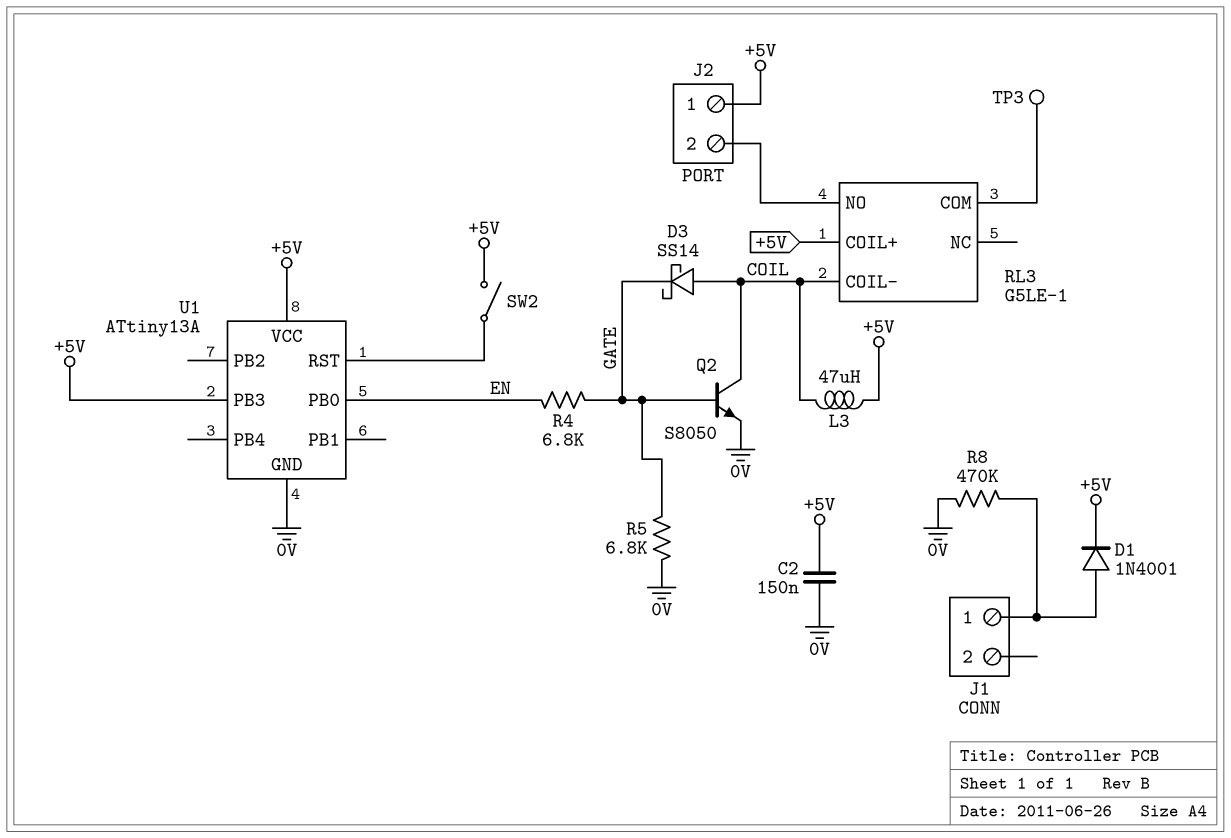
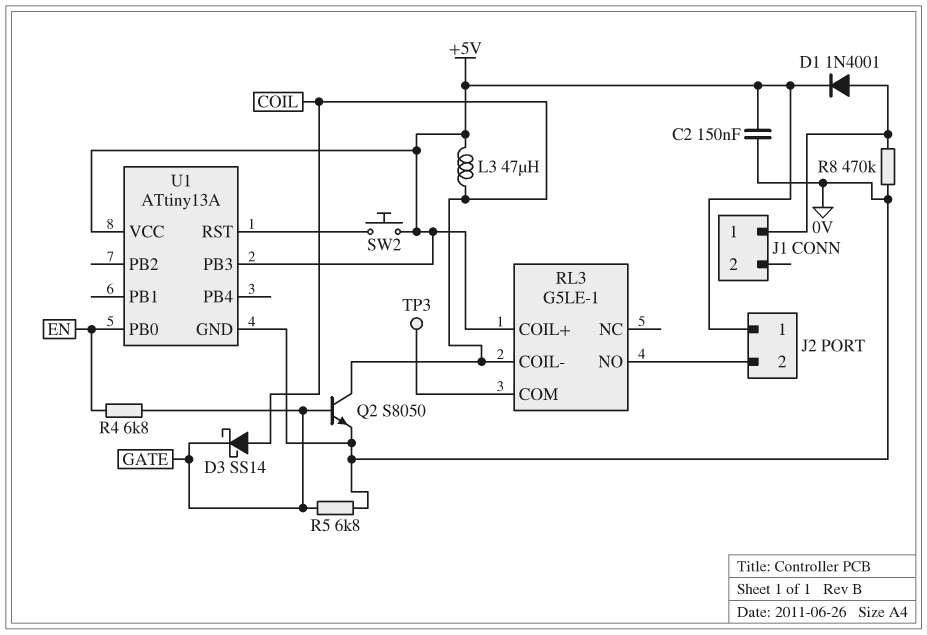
SW2: switch (+5V, U1/RST) -> button (+5V, U1/RST)

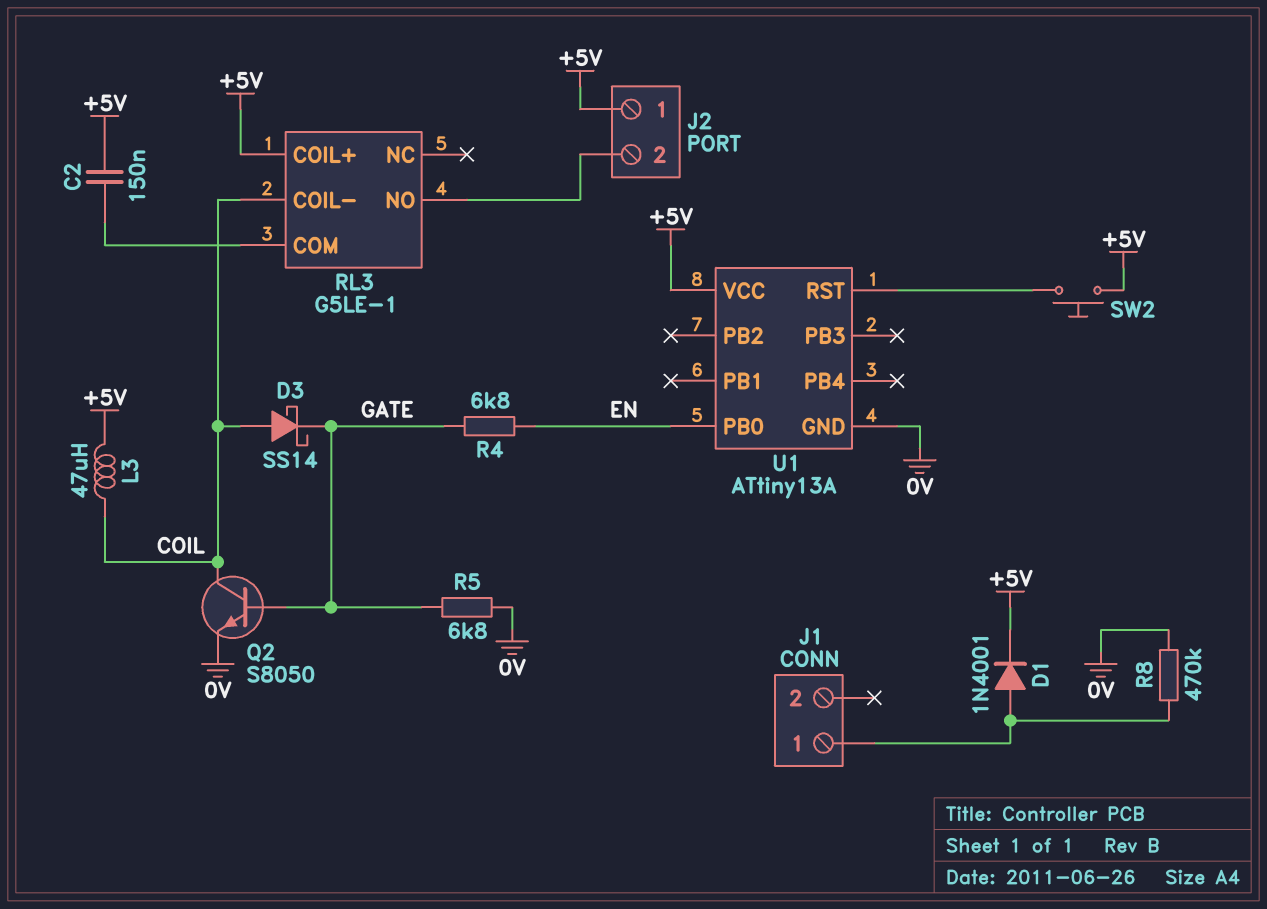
C2: 150nF (+5V, 0V) -> 150nF (+5V, RL3/COM)
TP3: test point (RL3/COM) -> none
U1 pin PB3: +5V -> none

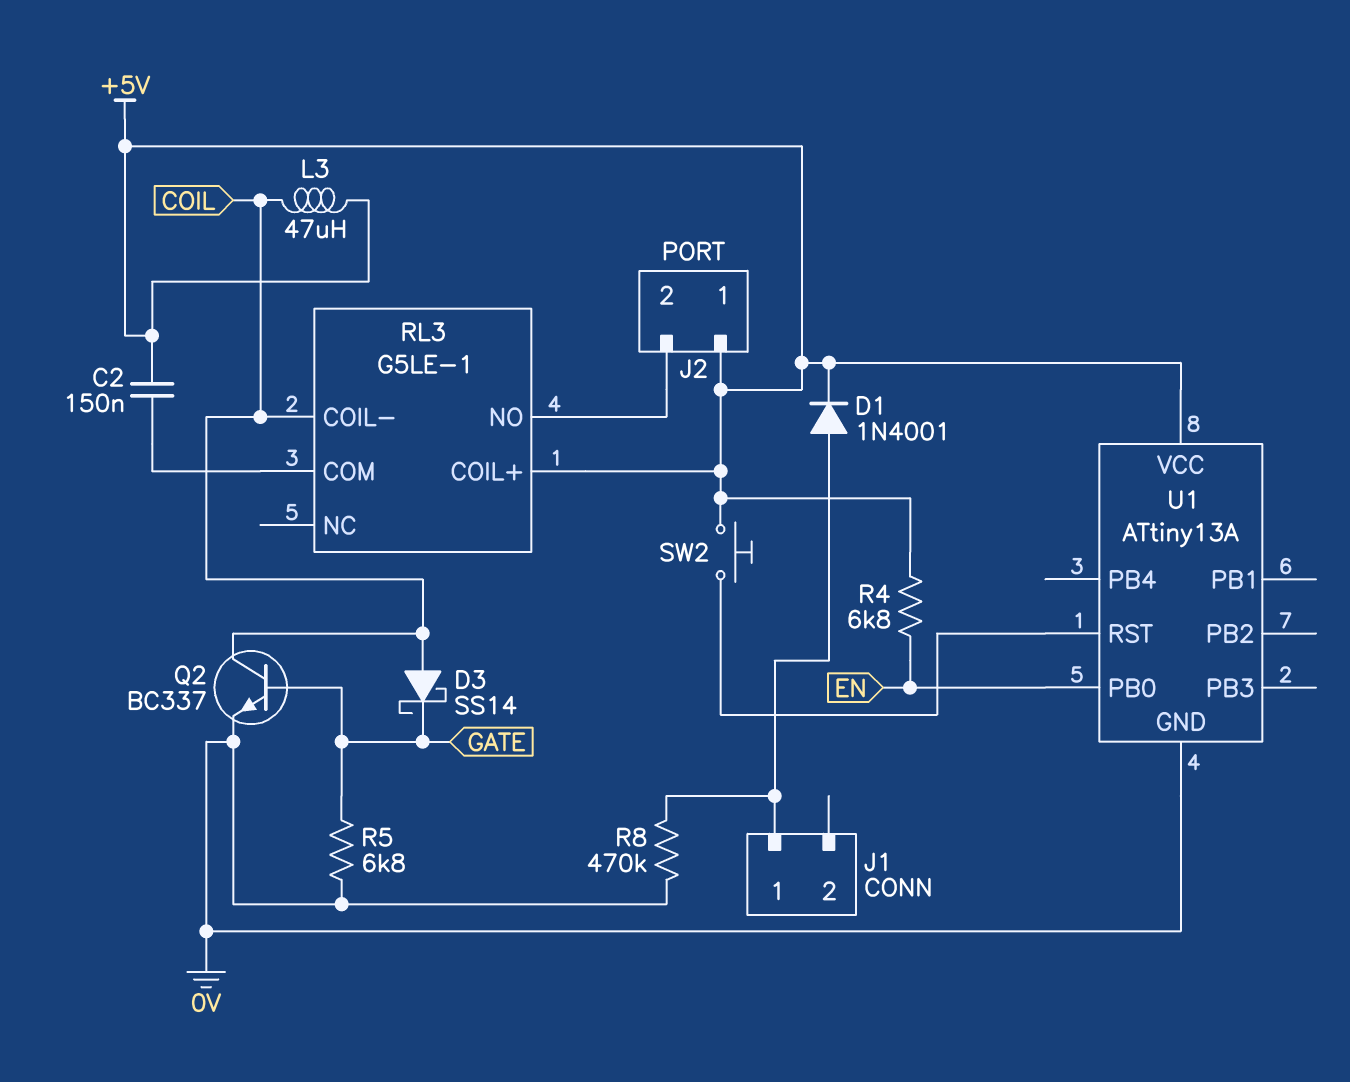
Q2: NPN S8050 (B GATE, C COIL, E 0V) -> NPN BC337 (B GATE, C COIL, E 0V)
R4: 6.8k (EN, GATE) -> 6.8k (+5V, EN)

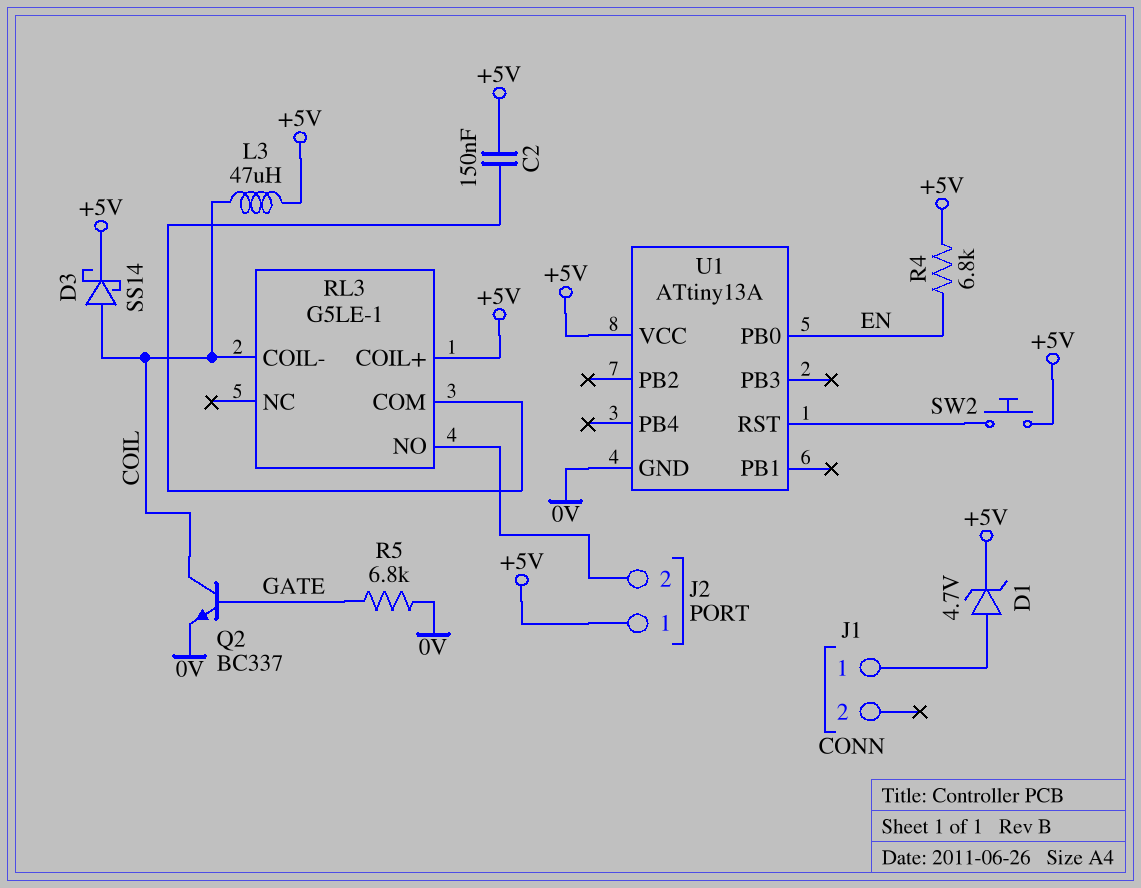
D1: diode 1N4001 (A J1/1, K +5V) -> zener 4.7V (A J1/1, K +5V)
D3: schottky SS14 (A COIL, K GATE) -> schottky SS14 (A COIL, K +5V)
R8: 470k (0V, J1/1) -> none

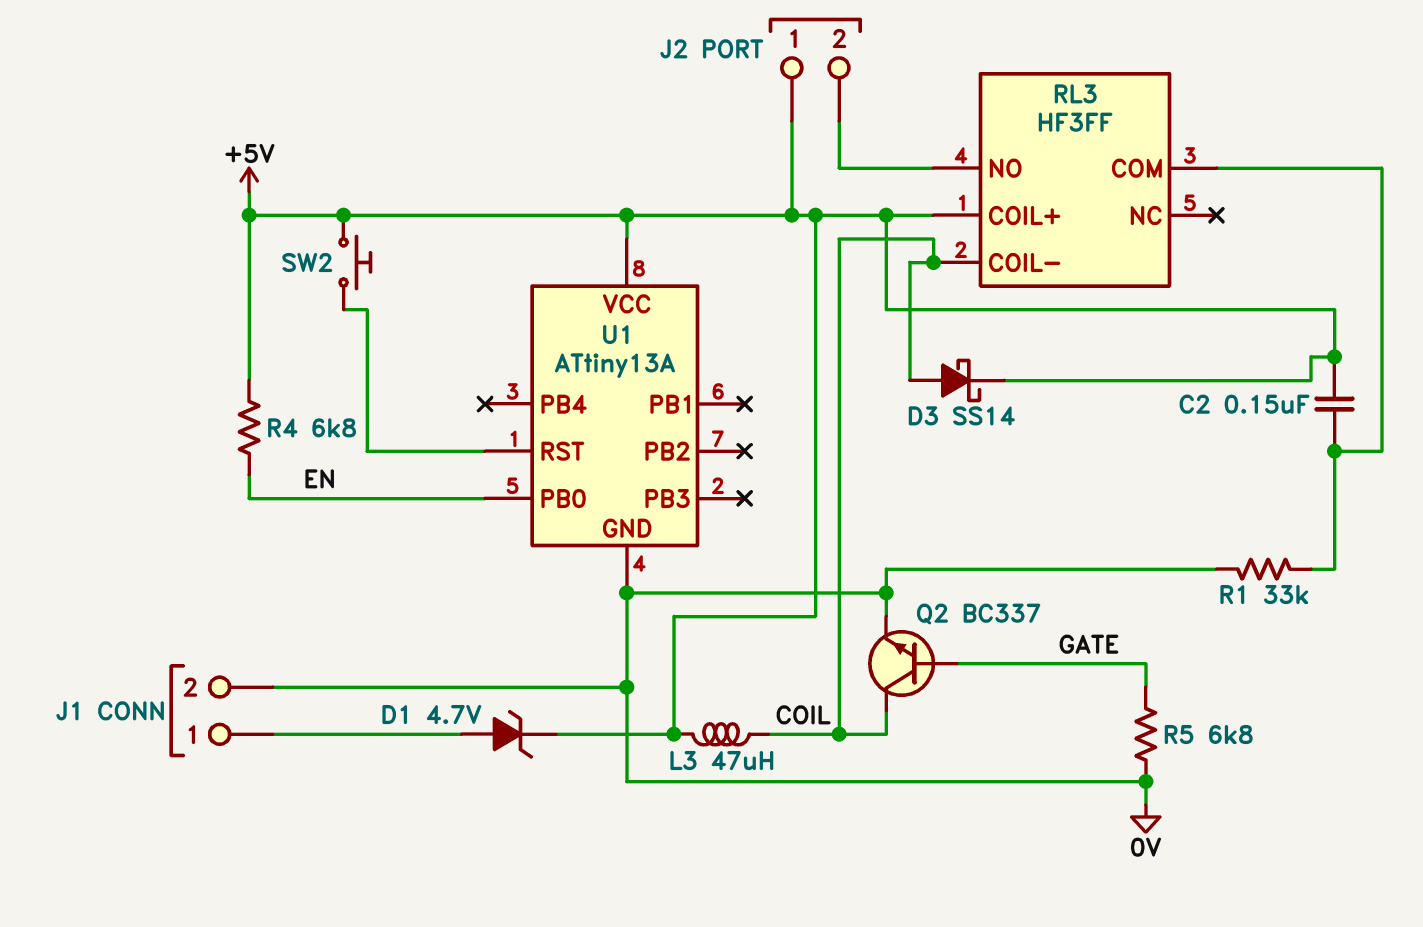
J1 pin 2: none -> 0V
R1: none -> 33k (0V, RL3/COM)
RL3: G5LE-1 -> HF3FF

